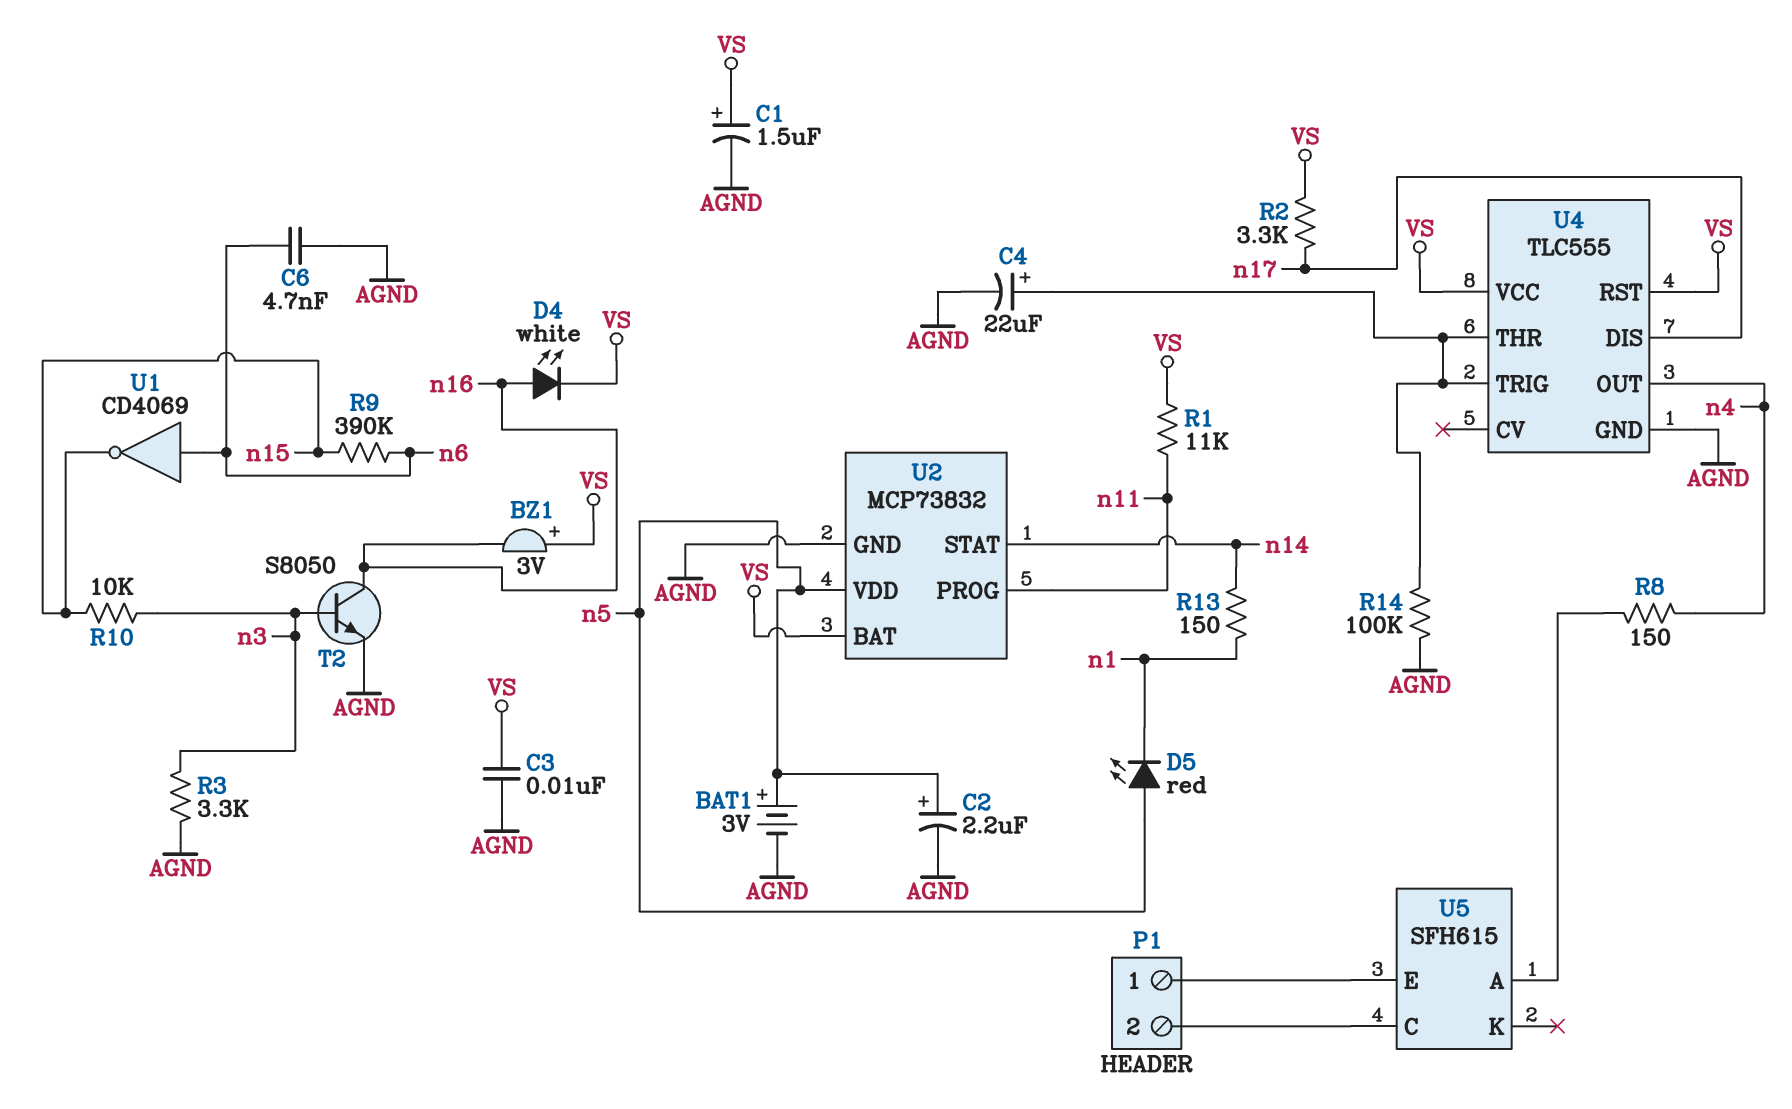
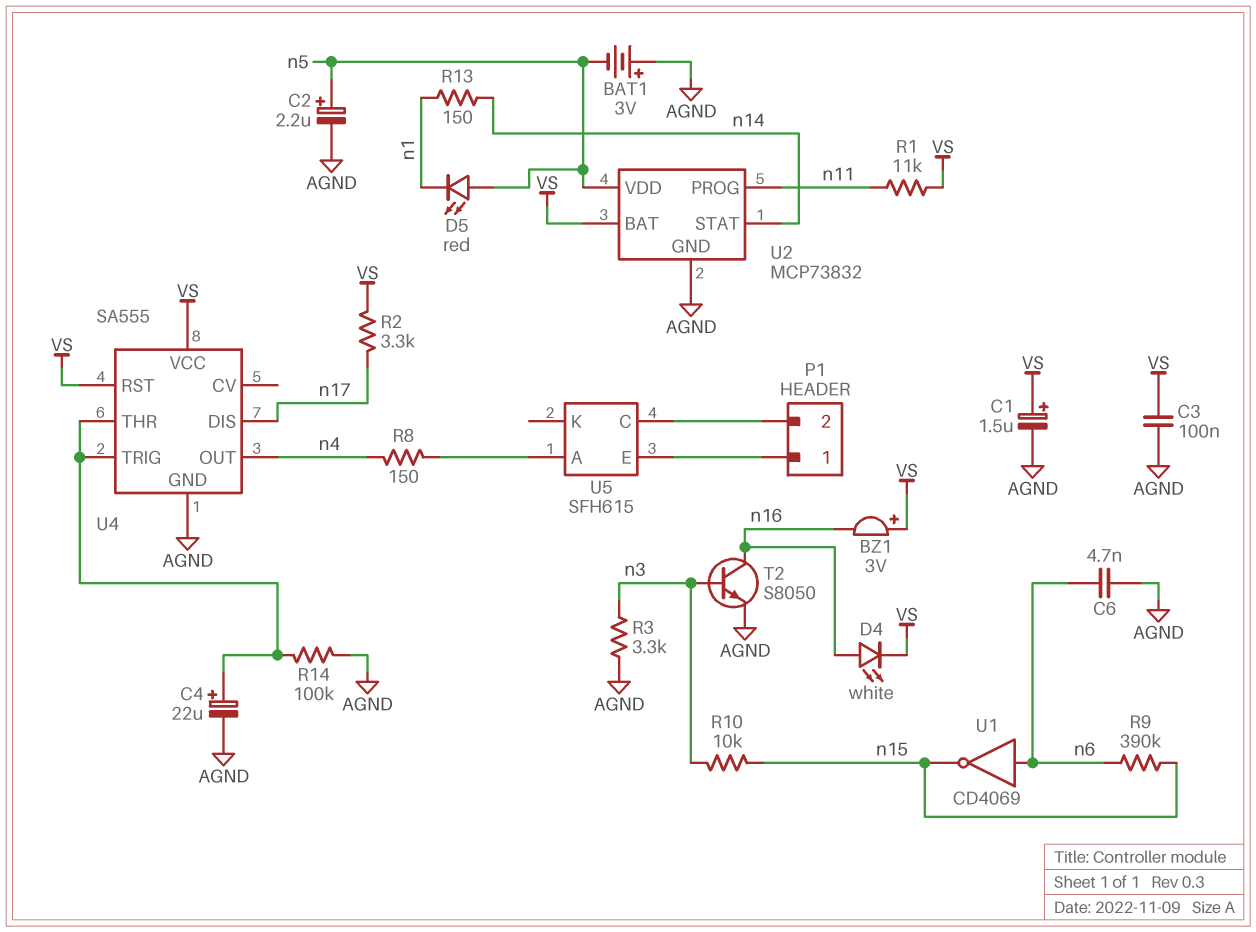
BAT1: 3V (plus n5, minus AGND) -> 3V (plus AGND, minus n5)
C3: 10nF (AGND, VS) -> 100nF (AGND, VS)
U4: TLC555 -> SA555

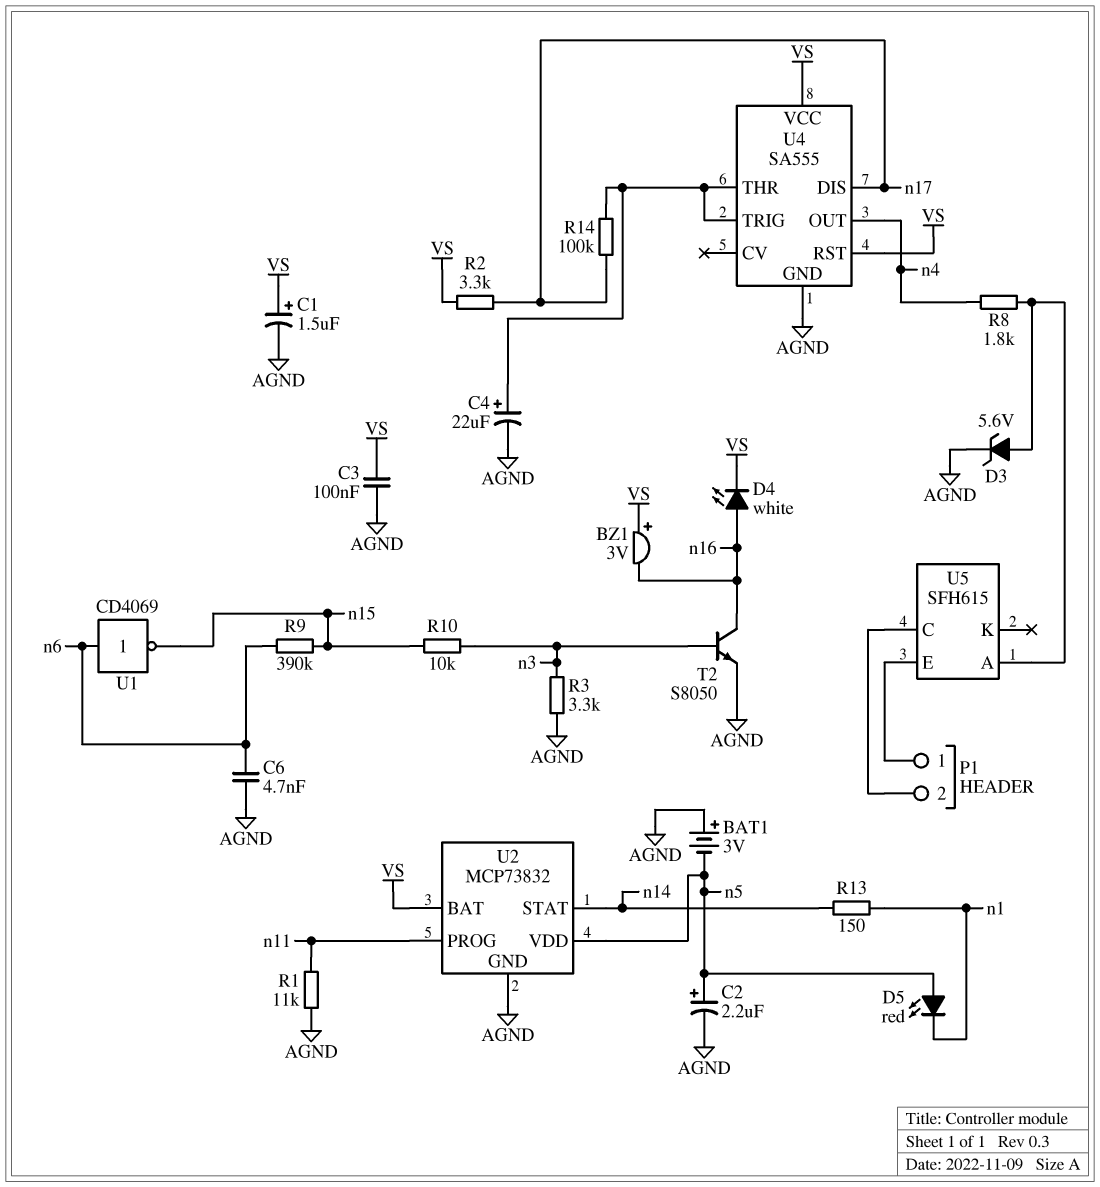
D3: none -> zener 5.6V (A U5/A, K AGND)
R1: 11k (VS, n11) -> 11k (AGND, n11)
R8: 150 (U5/A, n4) -> 1.8k (U5/A, n4)
R14: 100k (AGND, U4/THR) -> 100k (U4/THR, n17)

